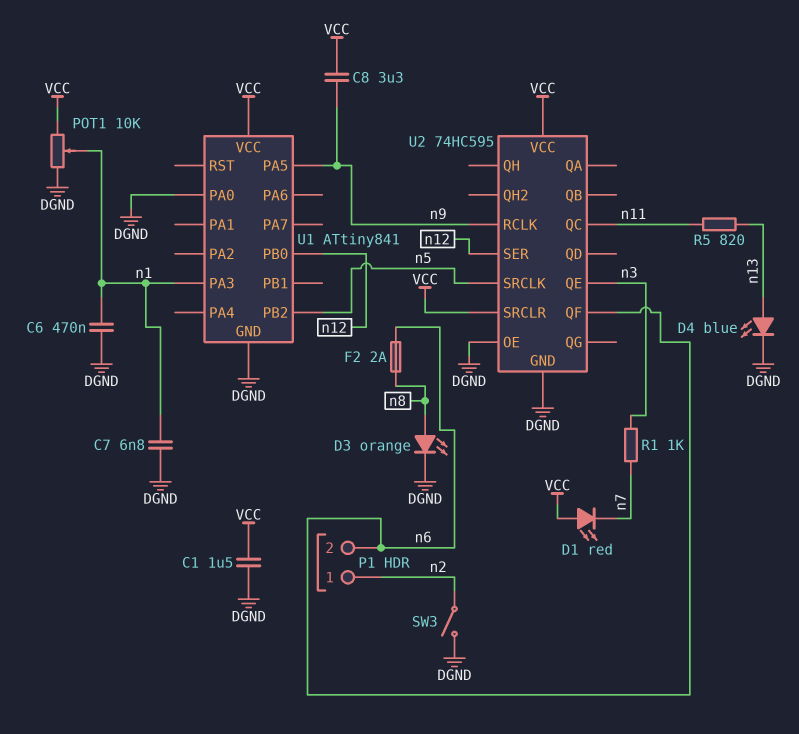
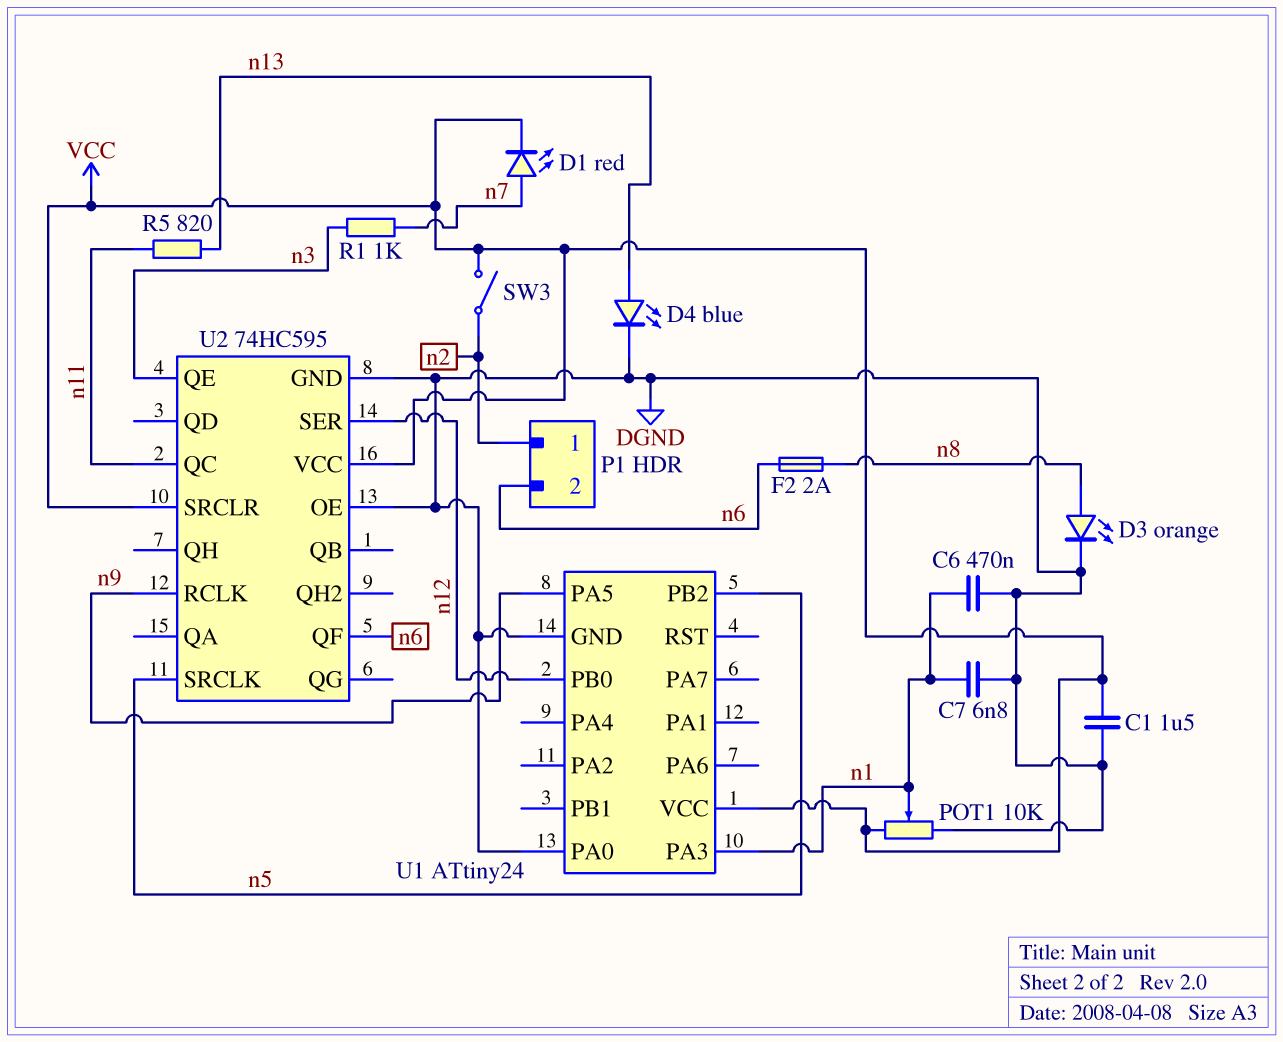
C8: 3.3uF (VCC, n9) -> none
D1: LED red (A VCC, K n7) -> LED red (A n7, K VCC)
SW3: switch (DGND, n2) -> switch (VCC, n2)
U1: ATtiny841 -> ATtiny24

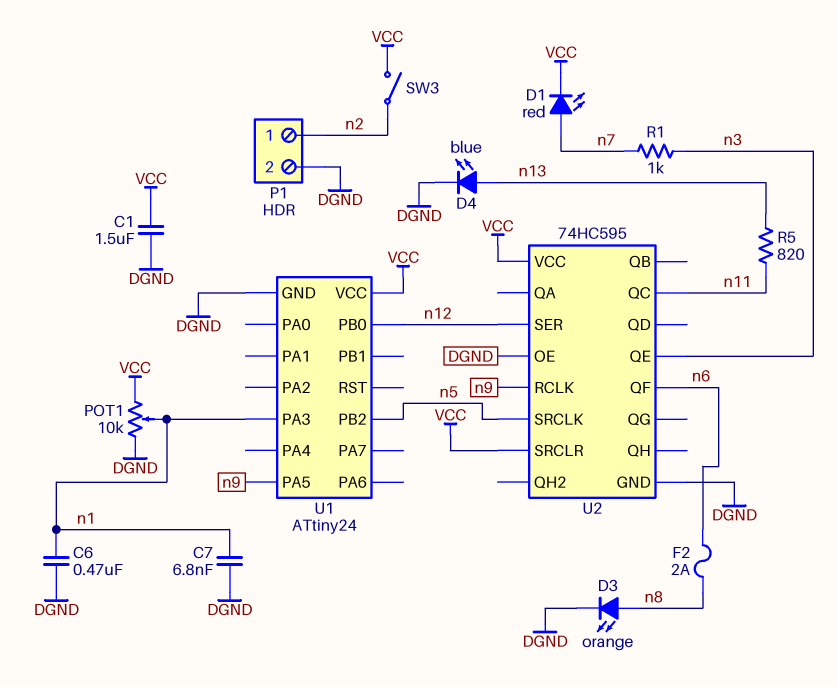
P1 pin 2: n6 -> DGND
U1 pin PA0: DGND -> none

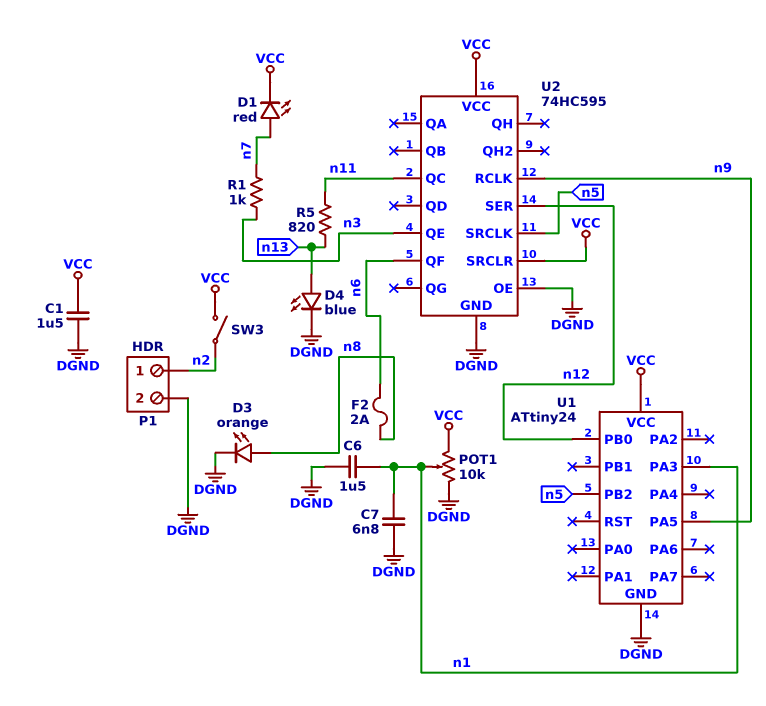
C6: 470nF (DGND, n1) -> 1.5uF (DGND, n1)

